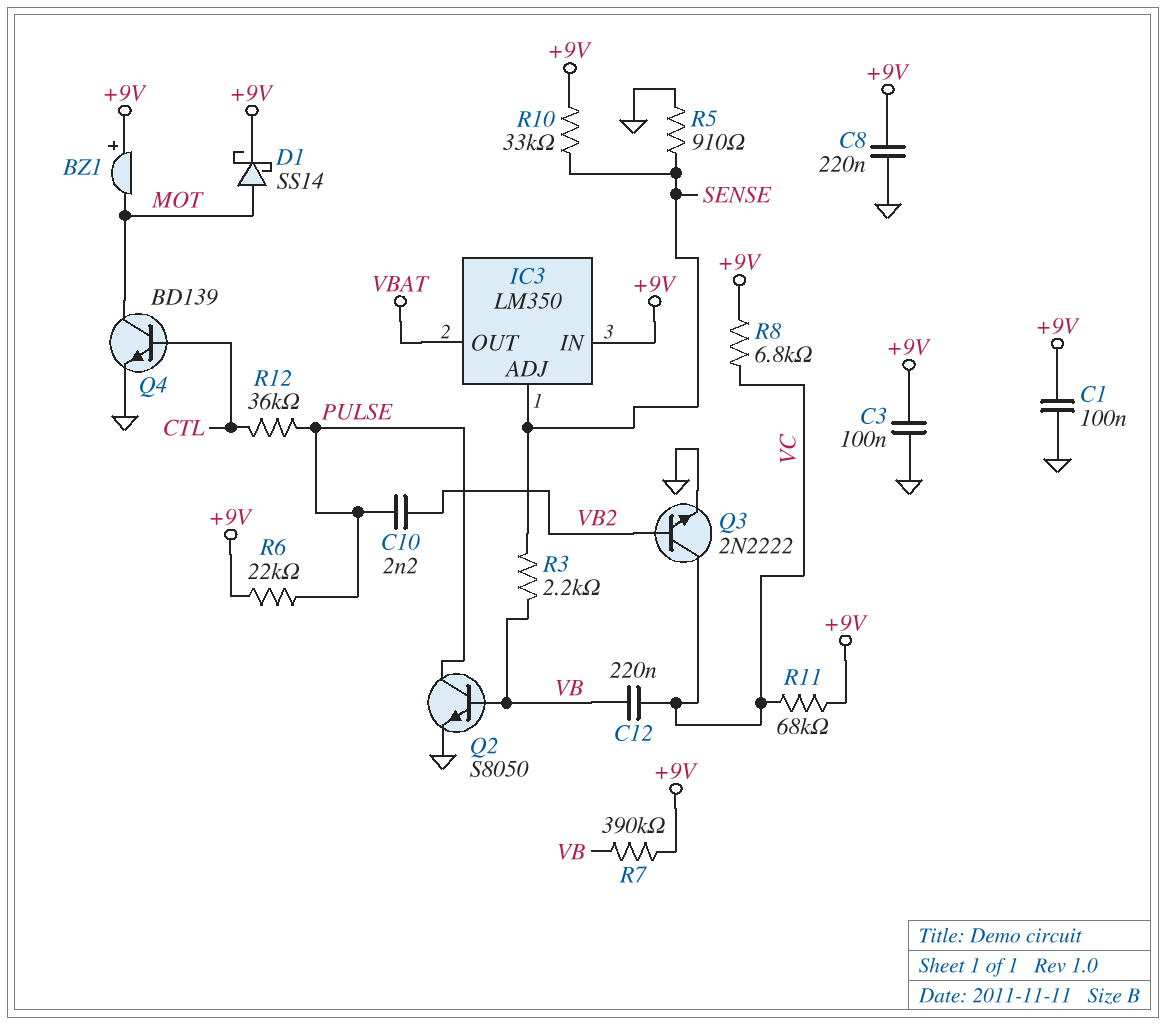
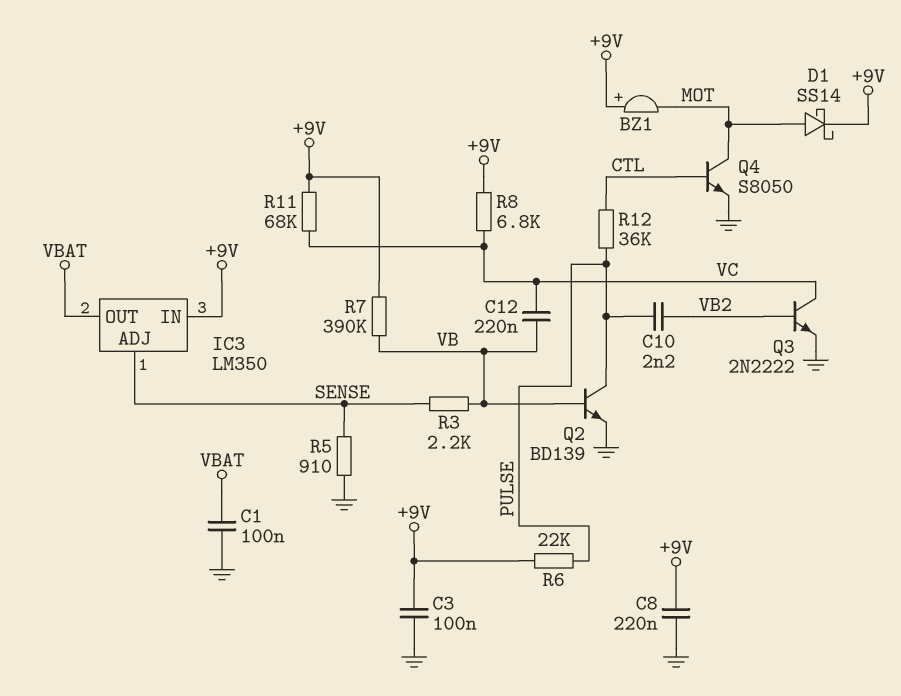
C1: 100nF (+9V, GND) -> 100nF (GND, VBAT)
Q2: NPN S8050 (B VB, C PULSE, E GND) -> NPN BD139 (B VB, C PULSE, E GND)
Q4: NPN BD139 (B CTL, C MOT, E GND) -> NPN S8050 (B CTL, C MOT, E GND)
R10: 33k (+9V, SENSE) -> none

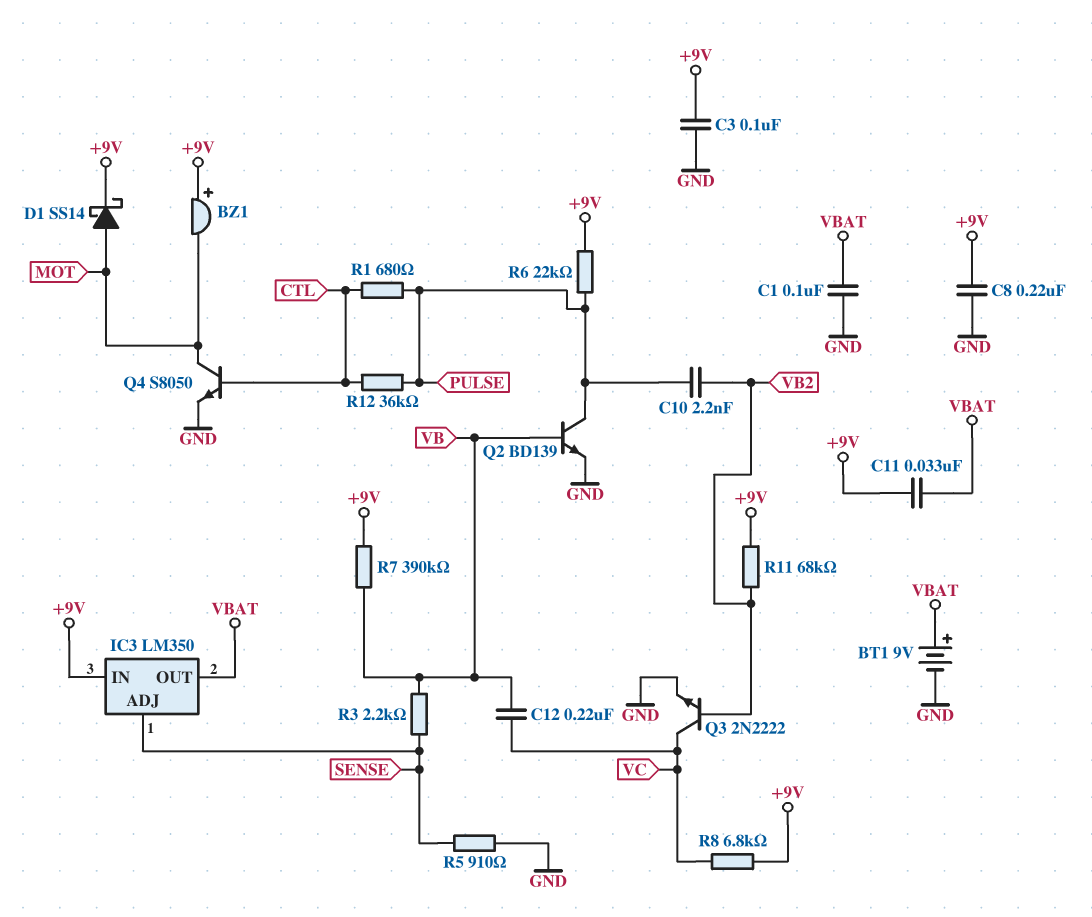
BT1: none -> 9V (plus VBAT, minus GND)
C11: none -> 33nF (+9V, VBAT)
R1: none -> 680 (CTL, PULSE)
R11: 68k (+9V, VC) -> 68k (+9V, VB2)

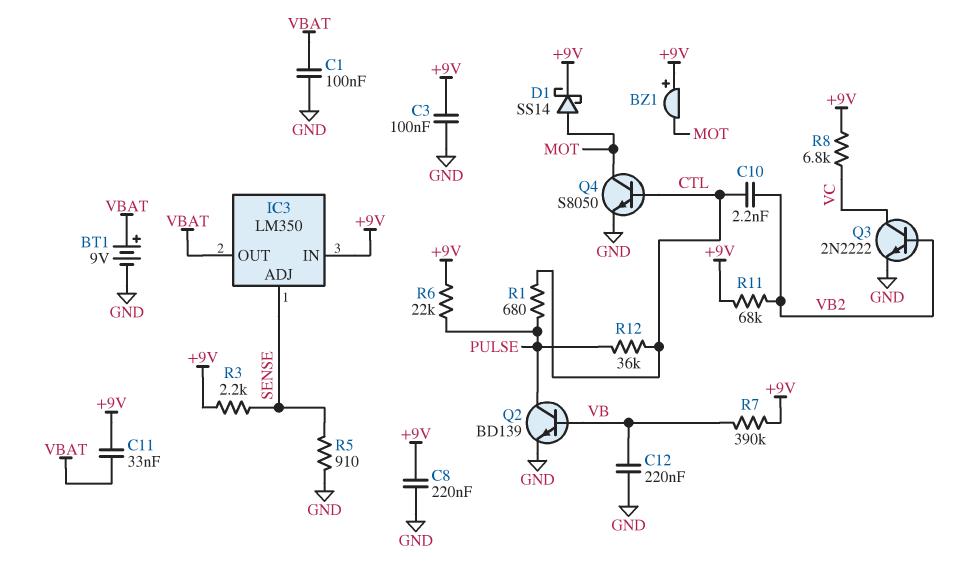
C10: 2.2nF (PULSE, VB2) -> 2.2nF (CTL, VB2)
C12: 220nF (VB, VC) -> 220nF (GND, VB)
R3: 2.2k (SENSE, VB) -> 2.2k (+9V, SENSE)

